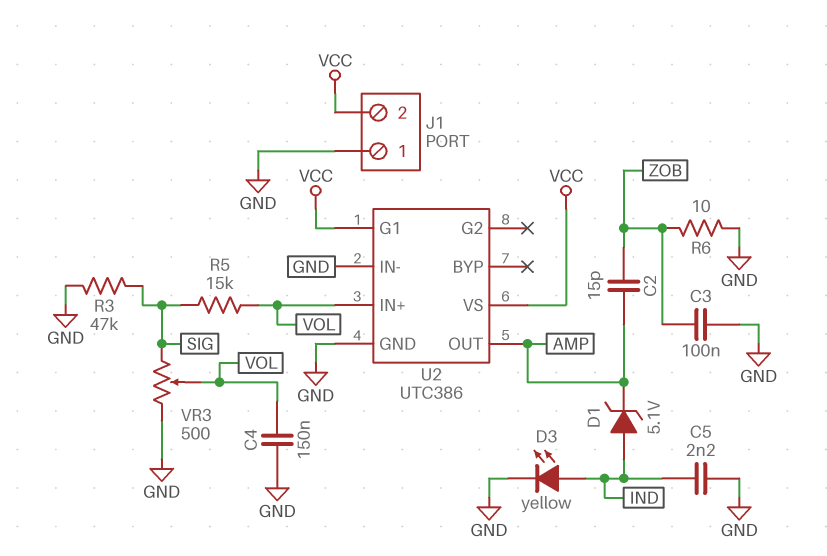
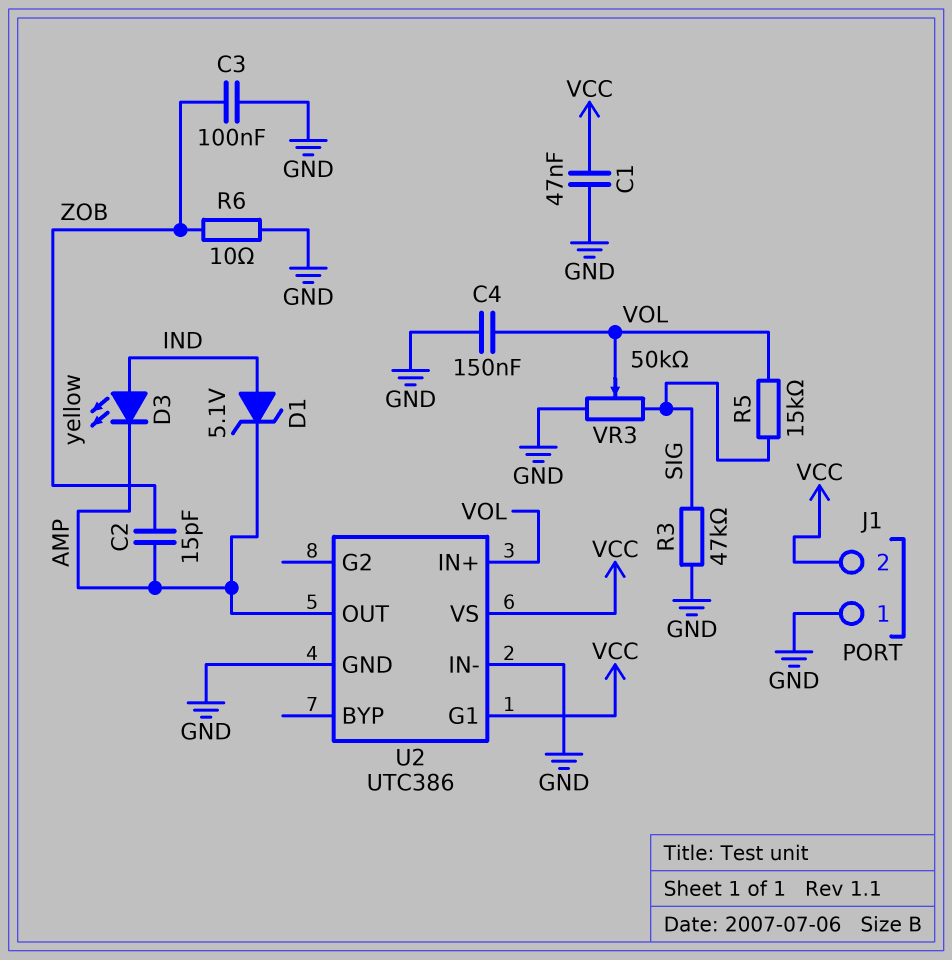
C1: none -> 47nF (GND, VCC)
C5: 2.2nF (GND, IND) -> none
D3: LED yellow (A IND, K GND) -> LED yellow (A IND, K AMP)
VR3: 500 (GND, SIG, wiper VOL) -> 50k (GND, SIG, wiper VOL)

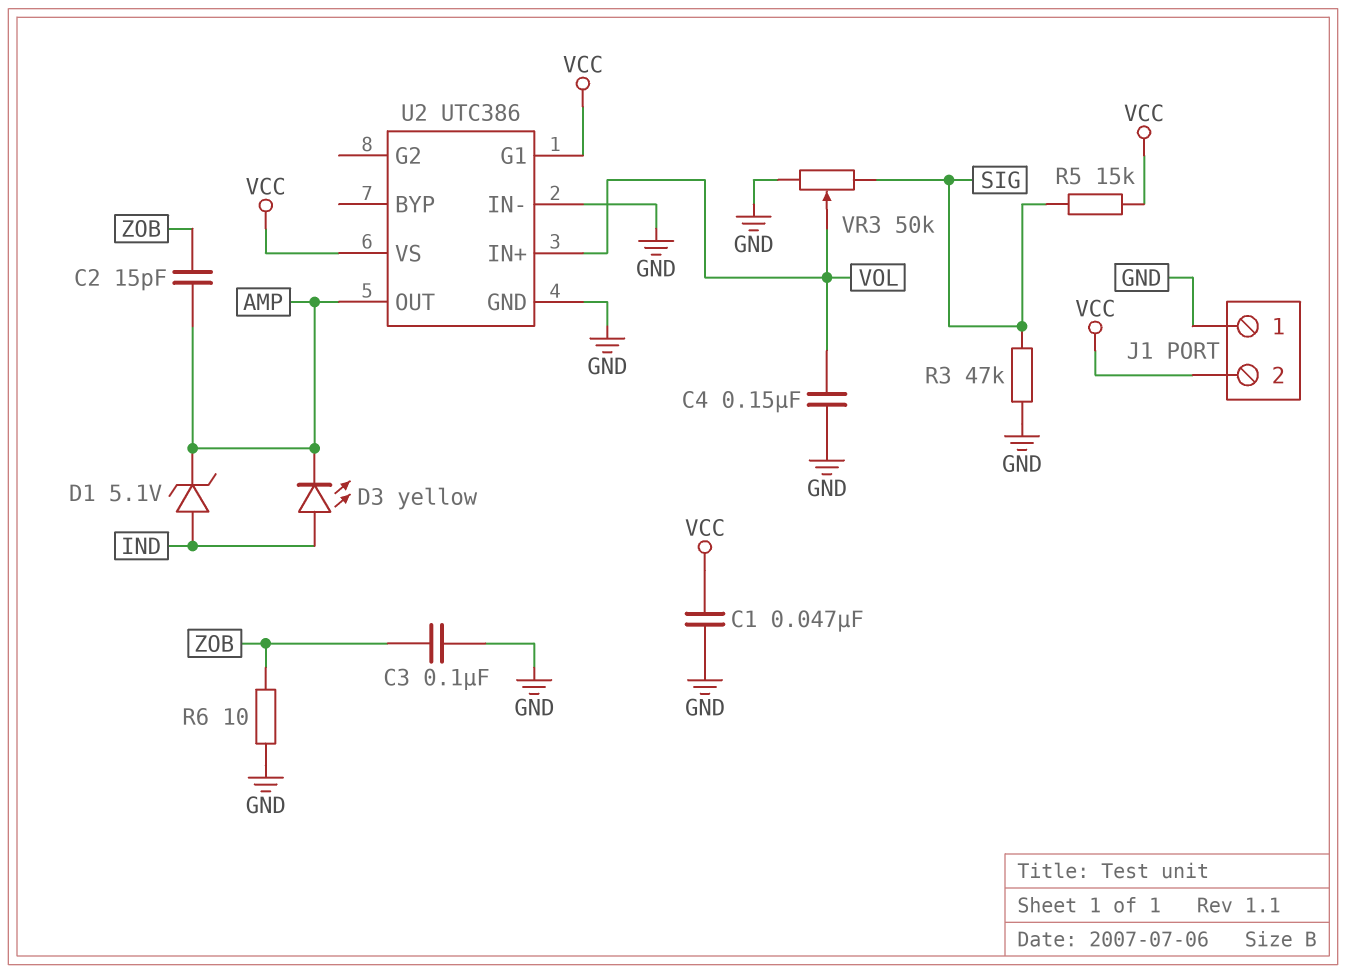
R5: 15k (SIG, VOL) -> 15k (SIG, VCC)

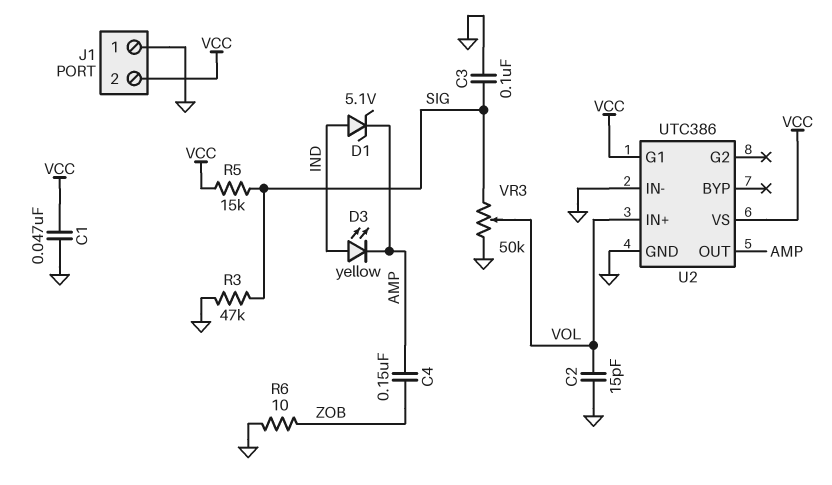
C2: 15pF (AMP, ZOB) -> 15pF (GND, VOL)
C3: 100nF (GND, ZOB) -> 100nF (GND, SIG)
C4: 150nF (GND, VOL) -> 150nF (AMP, ZOB)

